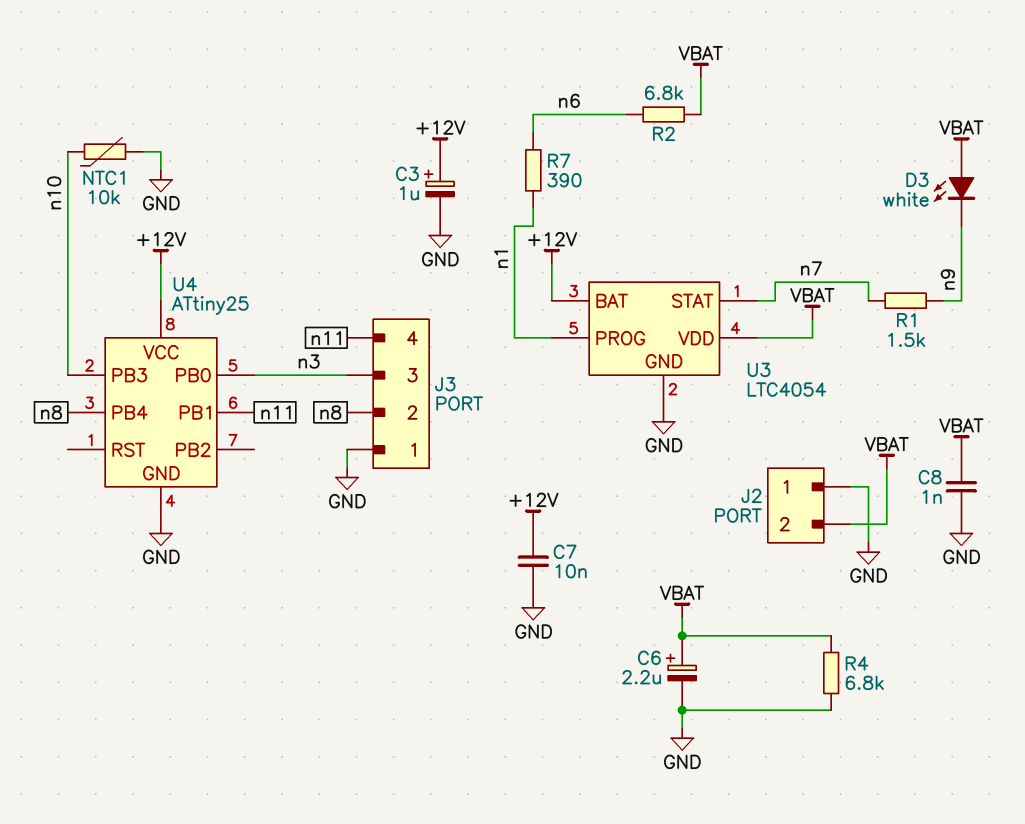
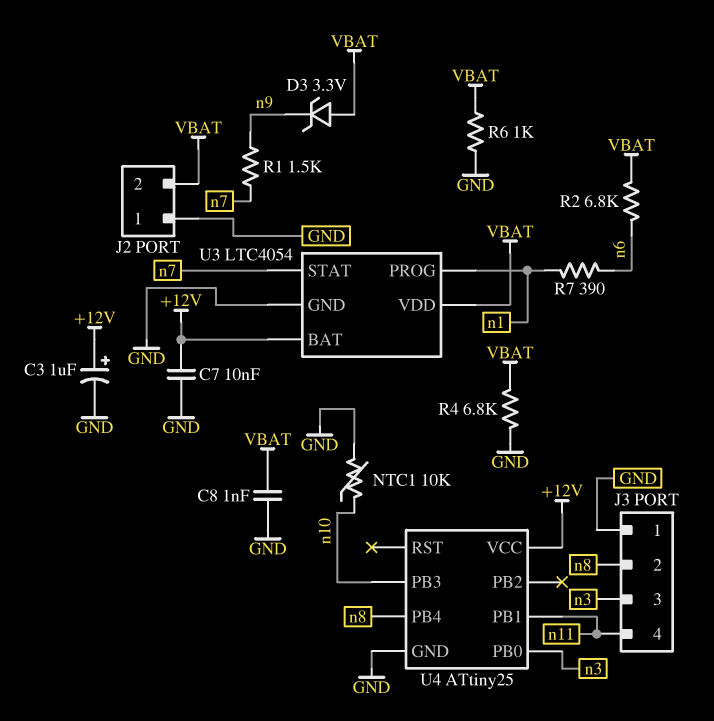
C6: 2.2uF (plus VBAT, minus GND) -> none
D3: LED white (A VBAT, K n9) -> zener 3.3V (A VBAT, K n9)
R6: none -> 1k (GND, VBAT)

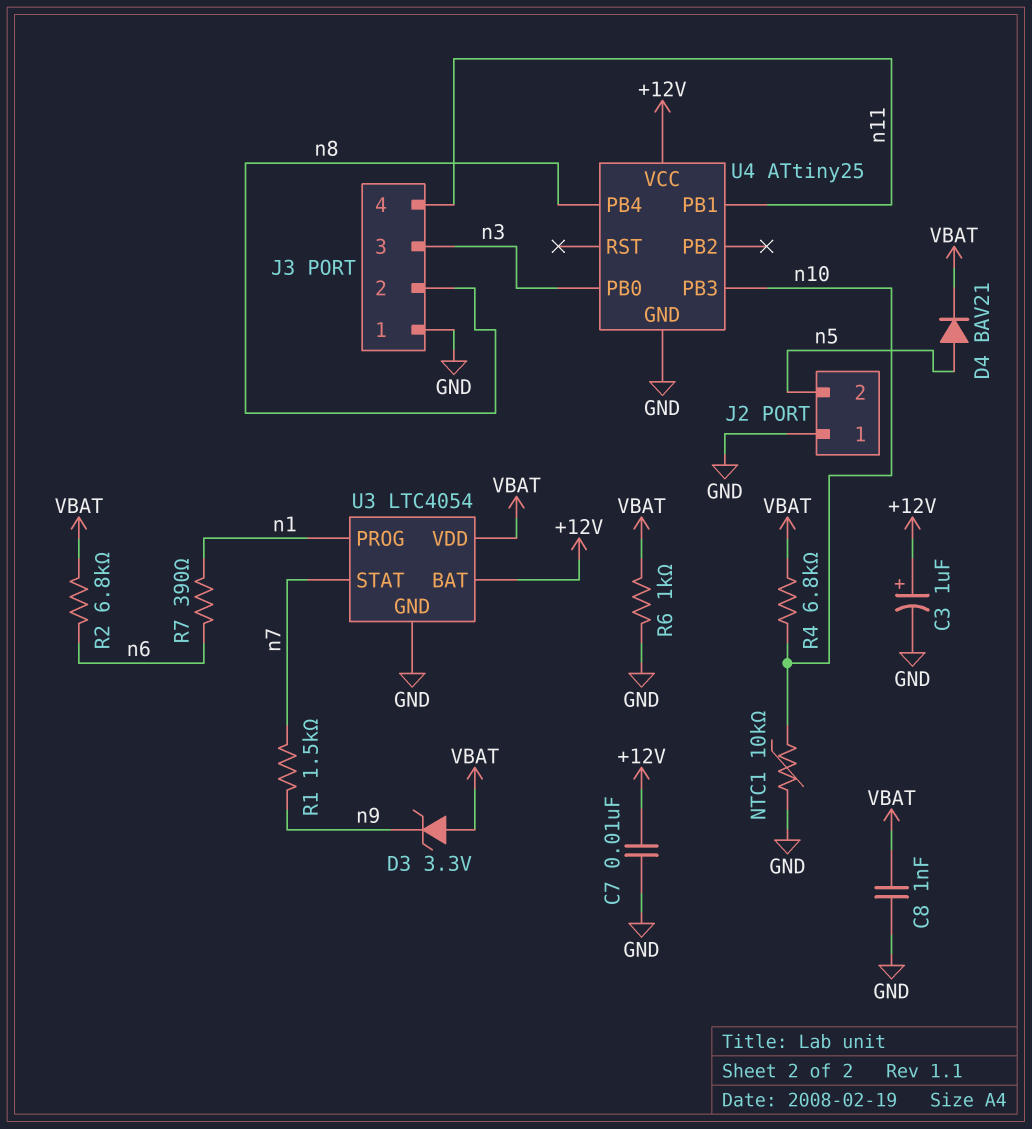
D4: none -> diode BAV21 (A n5, K VBAT)
J2 pin 2: VBAT -> n5
R4: 6.8k (GND, VBAT) -> 6.8k (VBAT, n10)

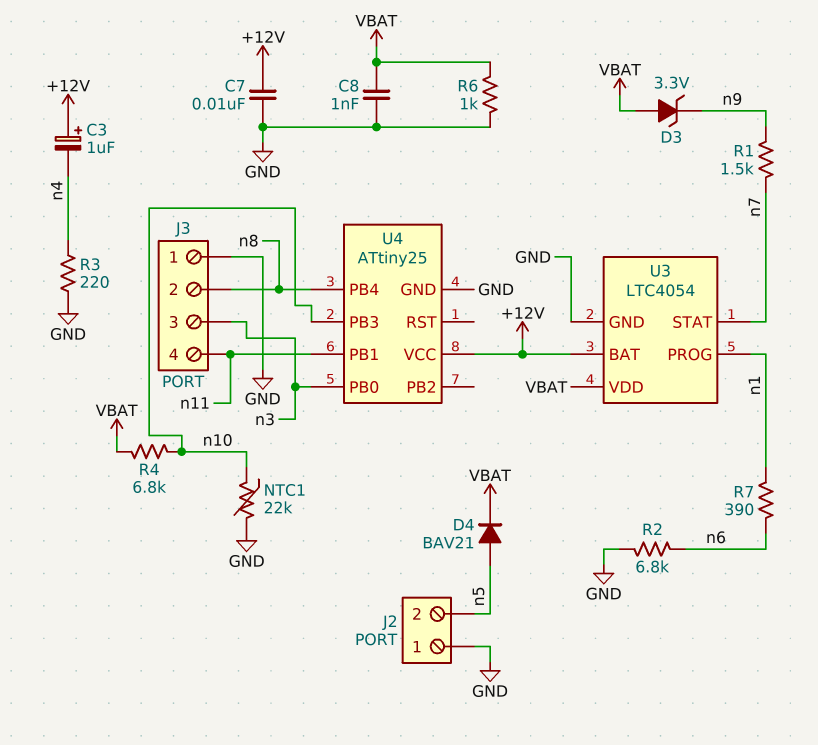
C3: 1uF (plus +12V, minus GND) -> 1uF (plus +12V, minus n4)
NTC1: 10k (GND, n10) -> 22k (GND, n10)
R2: 6.8k (VBAT, n6) -> 6.8k (GND, n6)
R3: none -> 220 (GND, n4)

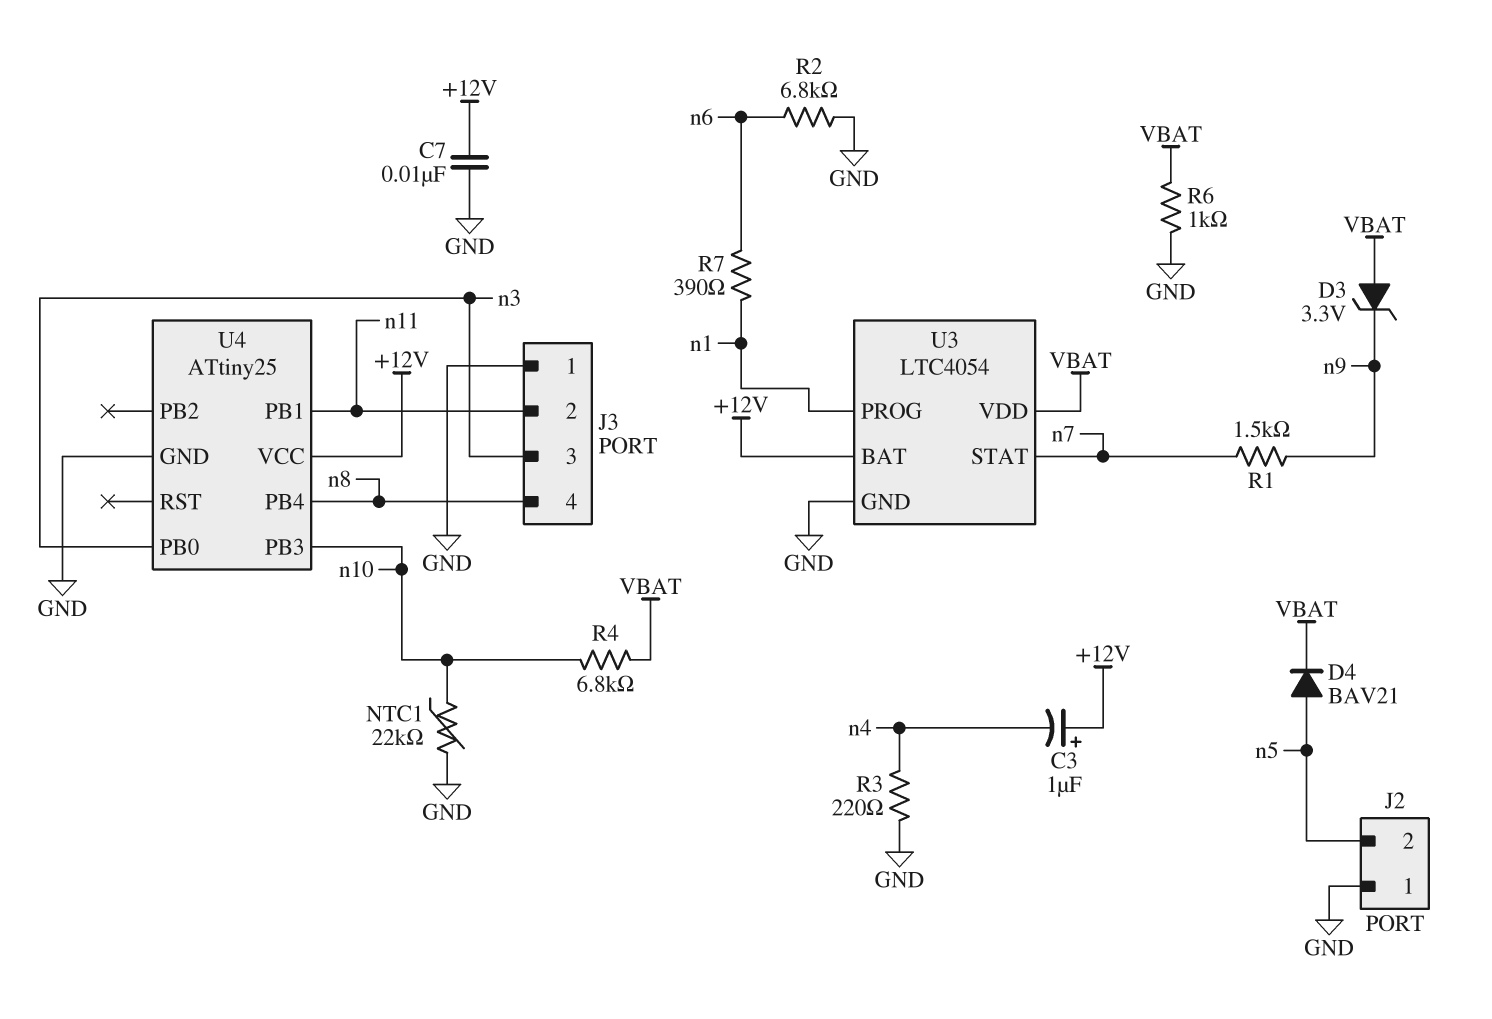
C8: 1nF (GND, VBAT) -> none
J3 pin 2: n8 -> n11
J3 pin 4: n11 -> n8

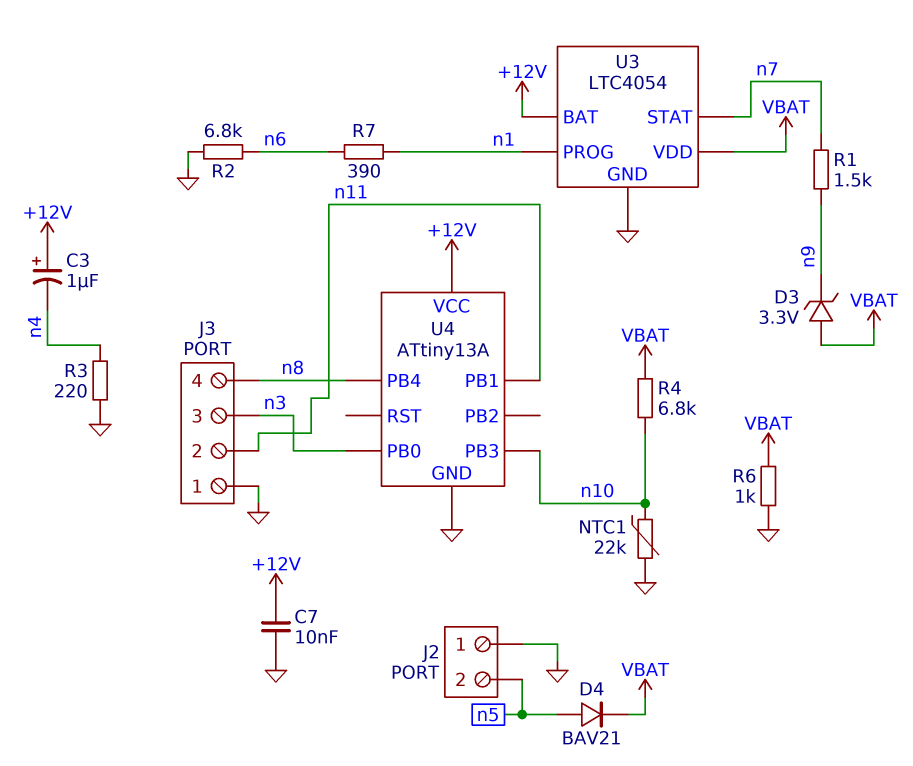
U4: ATtiny25 -> ATtiny13A

